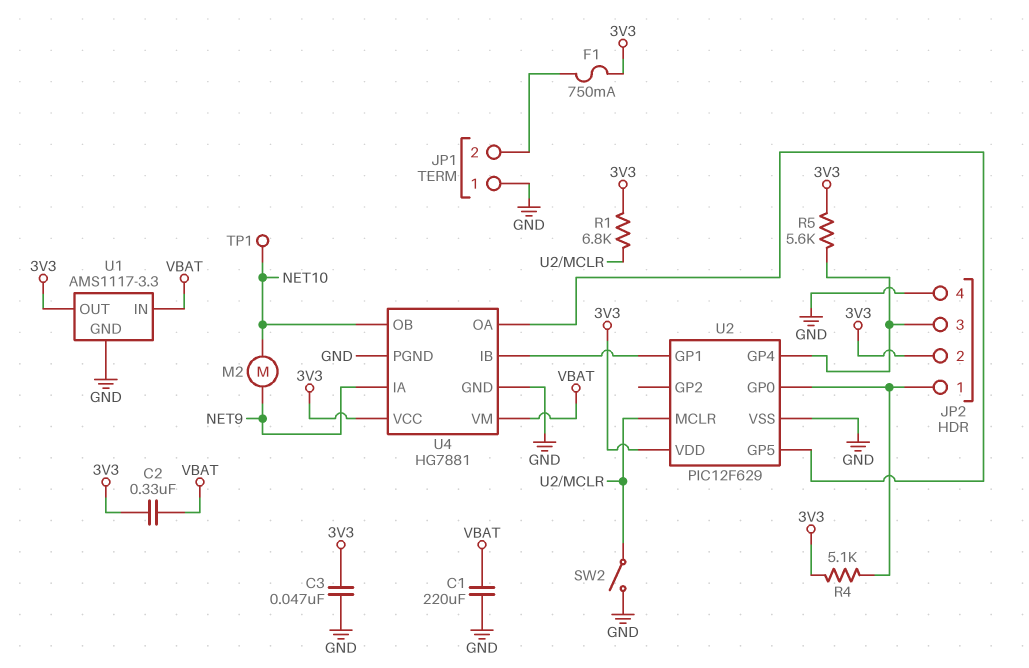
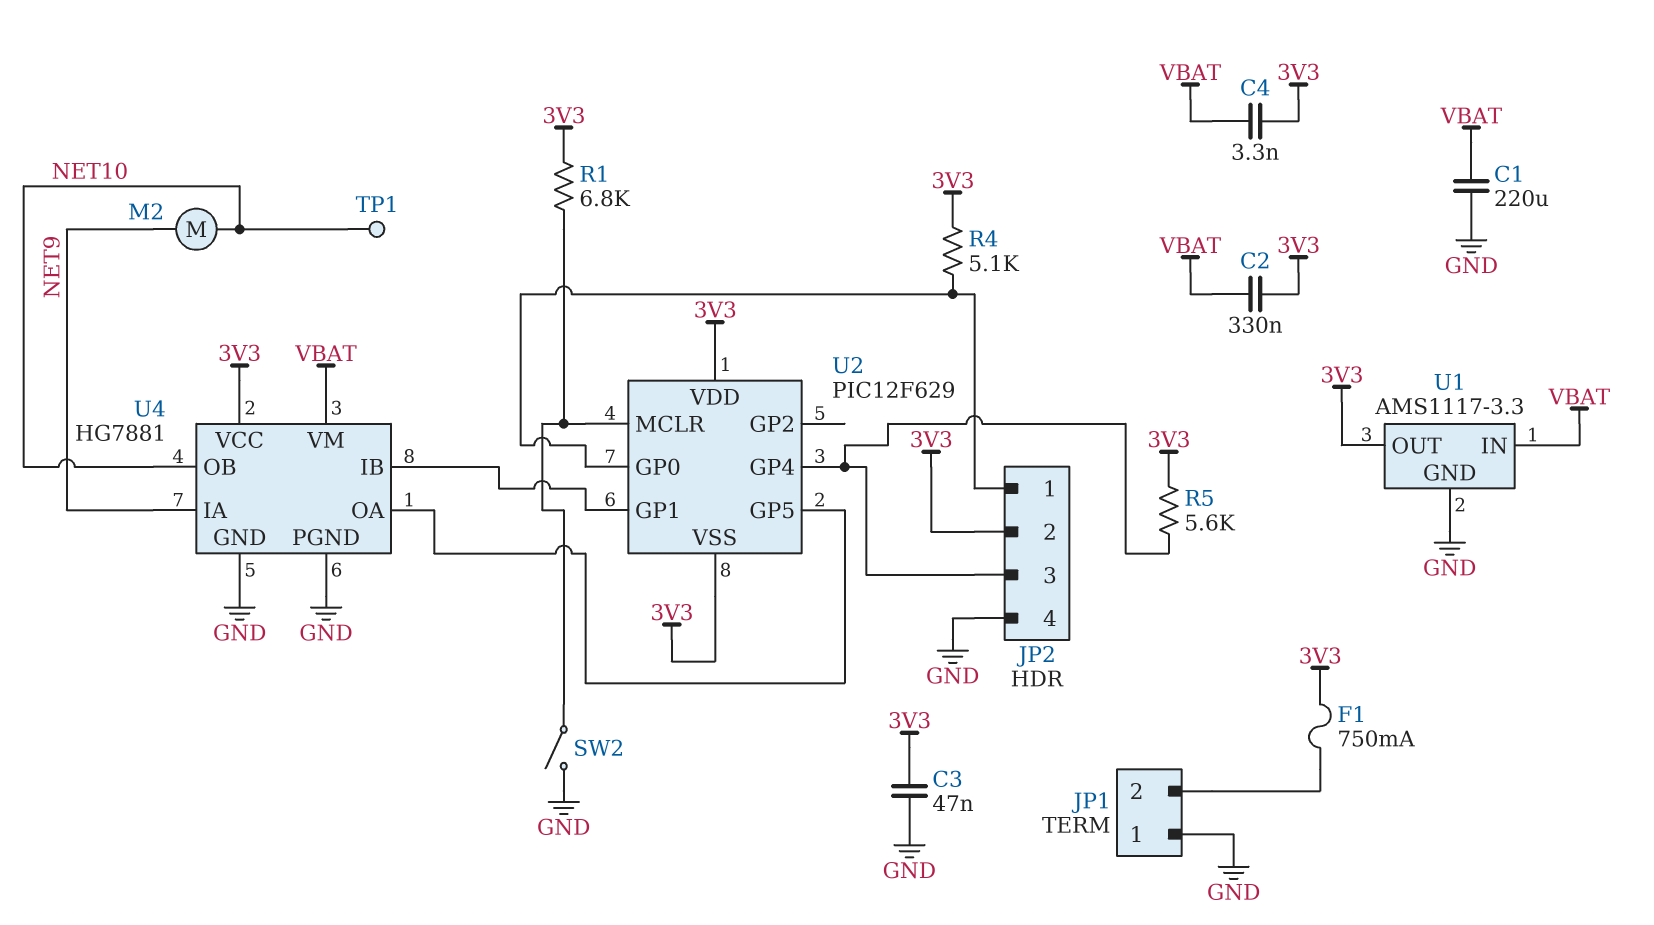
C4: none -> 3.3nF (3V3, VBAT)
U2 pin VSS: GND -> 3V3

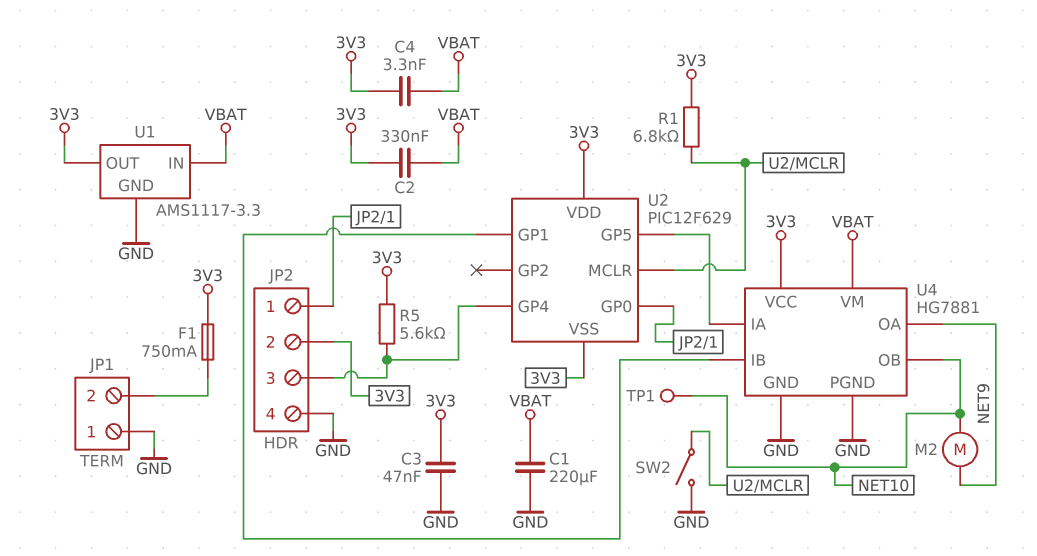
R4: 5.1k (3V3, JP2/1) -> none
U4 pin IA: NET9 -> U2/GP5
U4 pin OA: U2/GP5 -> NET9

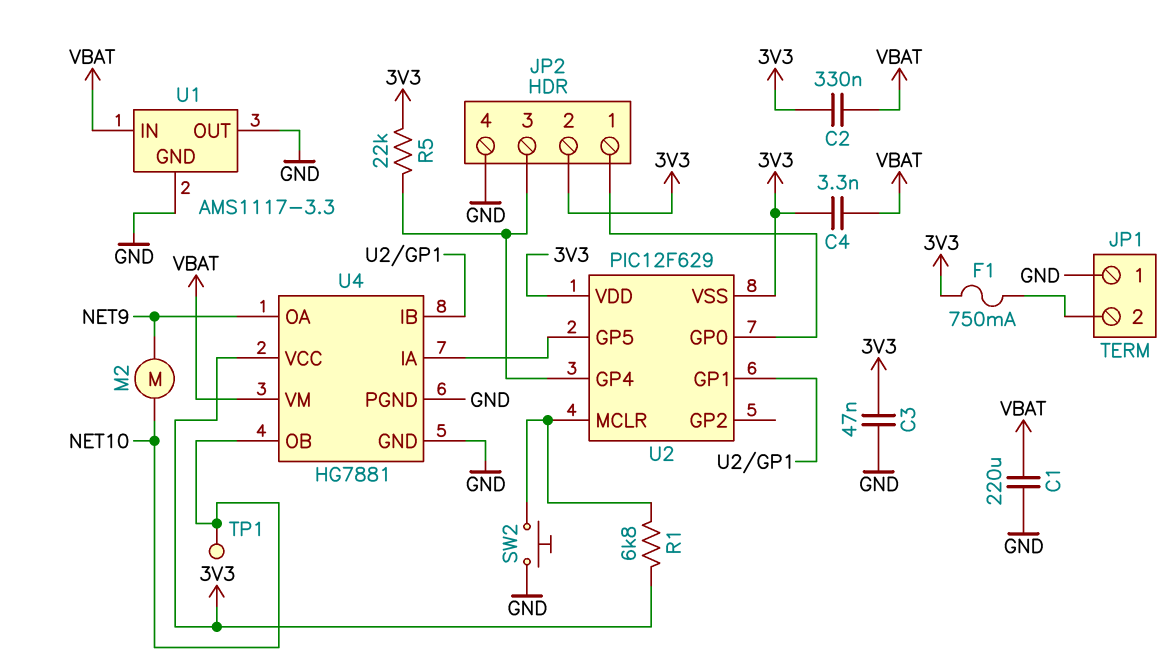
R5: 5.6k (3V3, JP2/3) -> 22k (3V3, JP2/3)
SW2: switch (GND, U2/MCLR) -> button (GND, U2/MCLR)
U1 pin OUT: 3V3 -> GND

